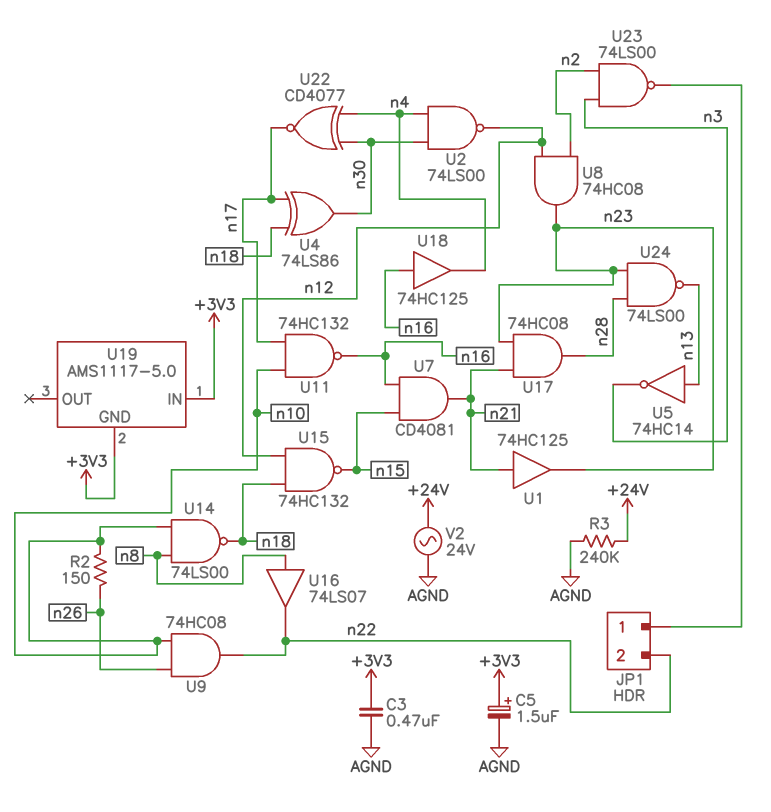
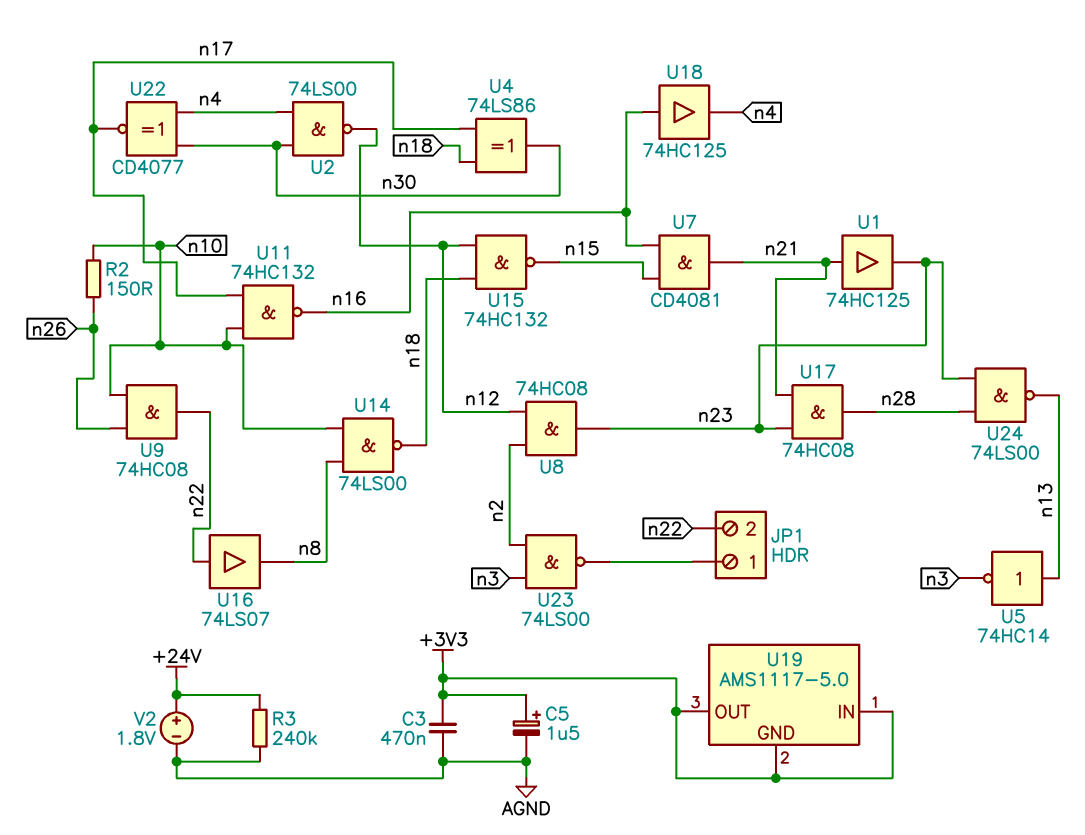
U16: buffer 74LS07 (in n8, out n22) -> buffer 74LS07 (in n22, out n8)
U19 pin OUT: none -> +3V3
V2: AC 24V (+24V, AGND) -> 1.8V (plus +24V, minus AGND)

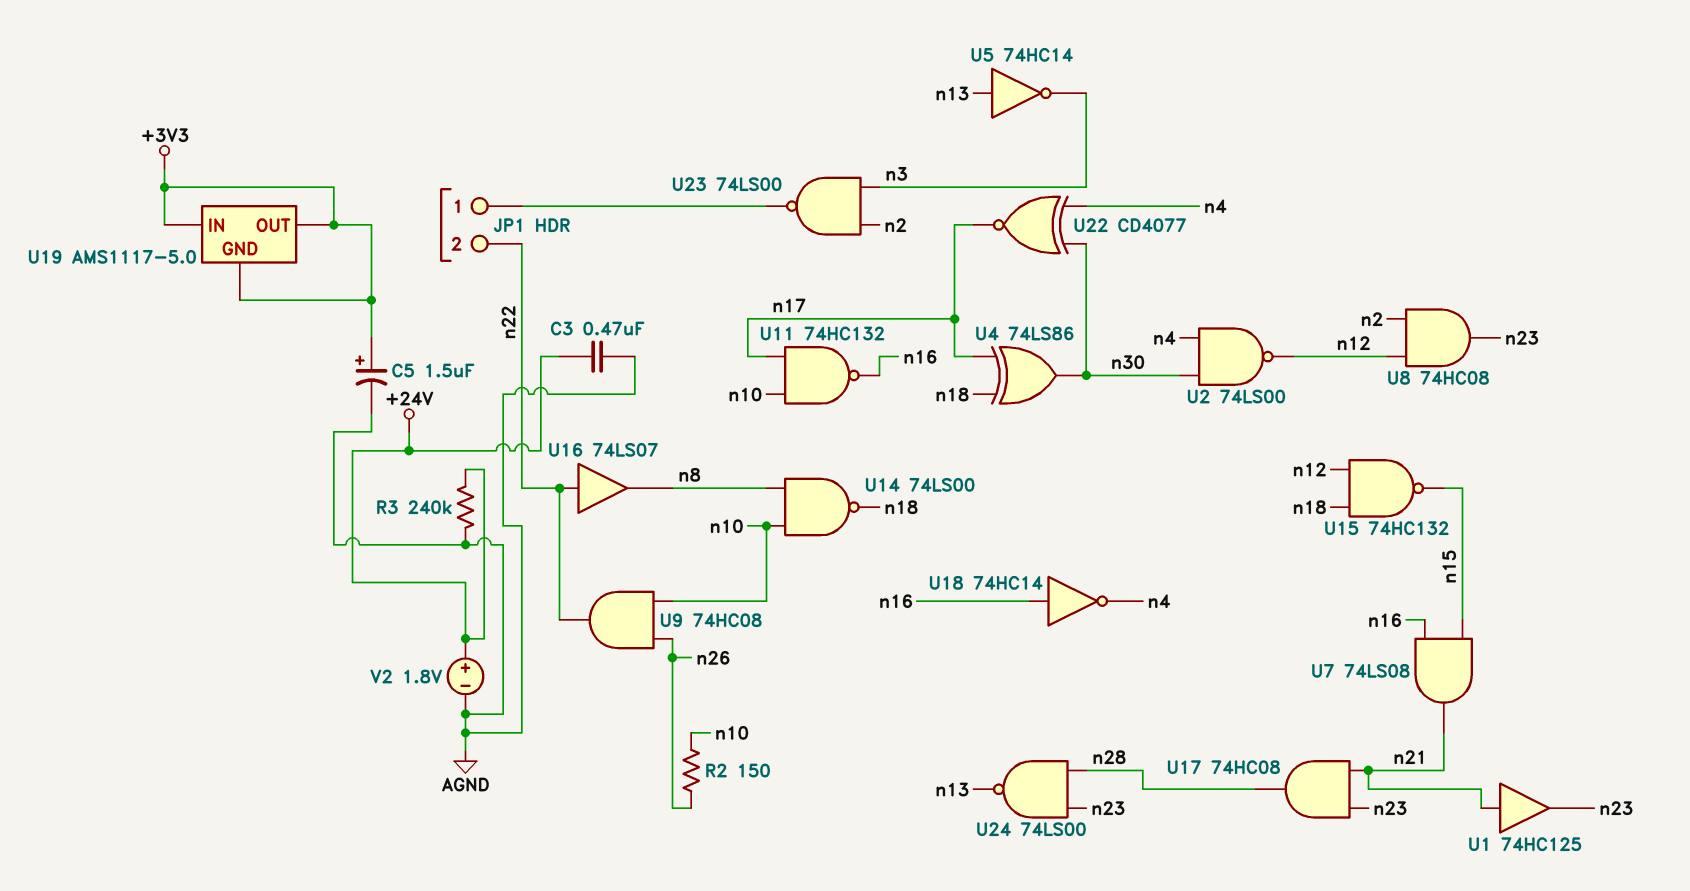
C3: 470nF (+3V3, AGND) -> 470nF (+24V, AGND)
U7: AND CD4081 (in n15, in n16, out n21) -> AND 74LS08 (in n15, in n16, out n21)
U18: buffer 74HC125 (in n16, out n4) -> NOT 74HC14 (in n16, out n4)

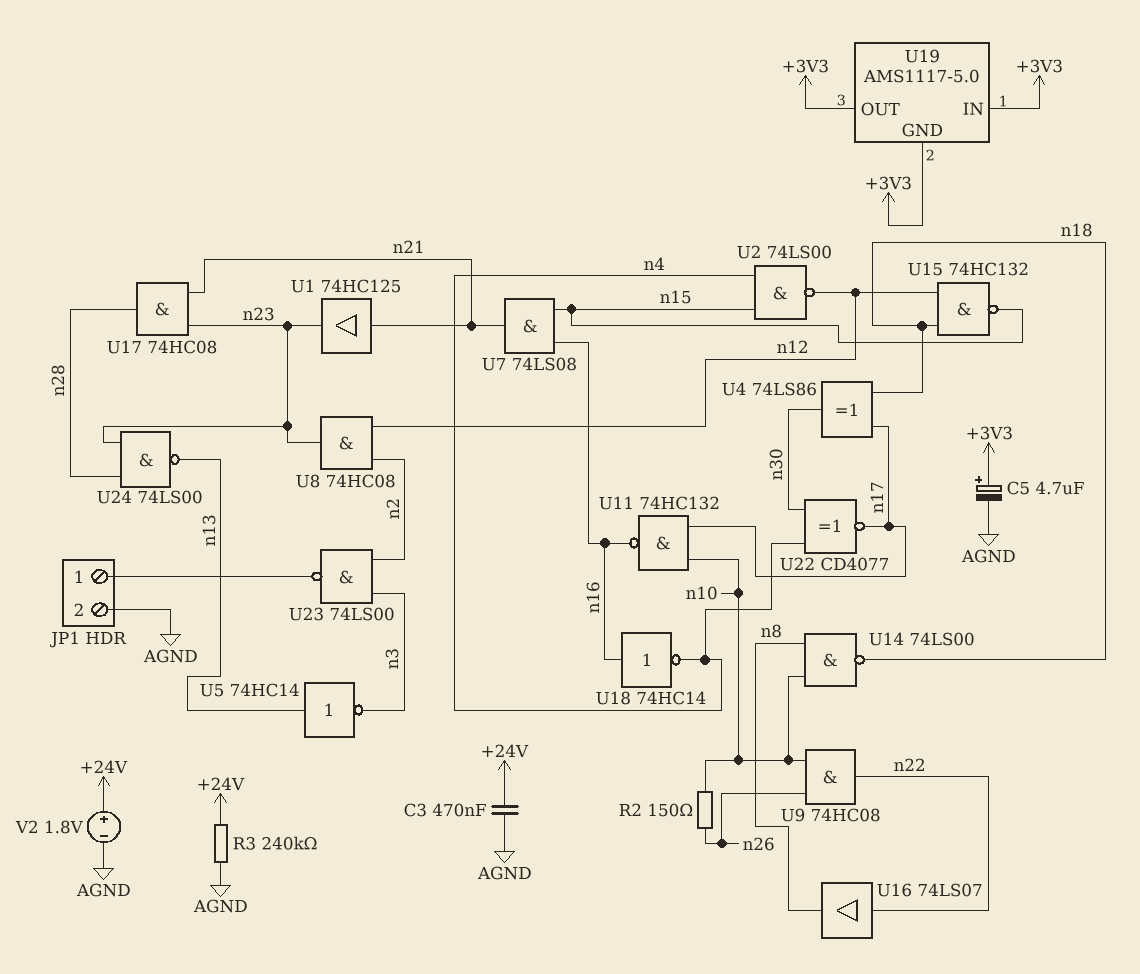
C5: 1.5uF (plus +3V3, minus AGND) -> 4.7uF (plus +3V3, minus AGND)
JP1 pin 2: n22 -> AGND
U2: NAND 74LS00 (in n4, in n30, out n12) -> NAND 74LS00 (in n4, in n15, out n12)

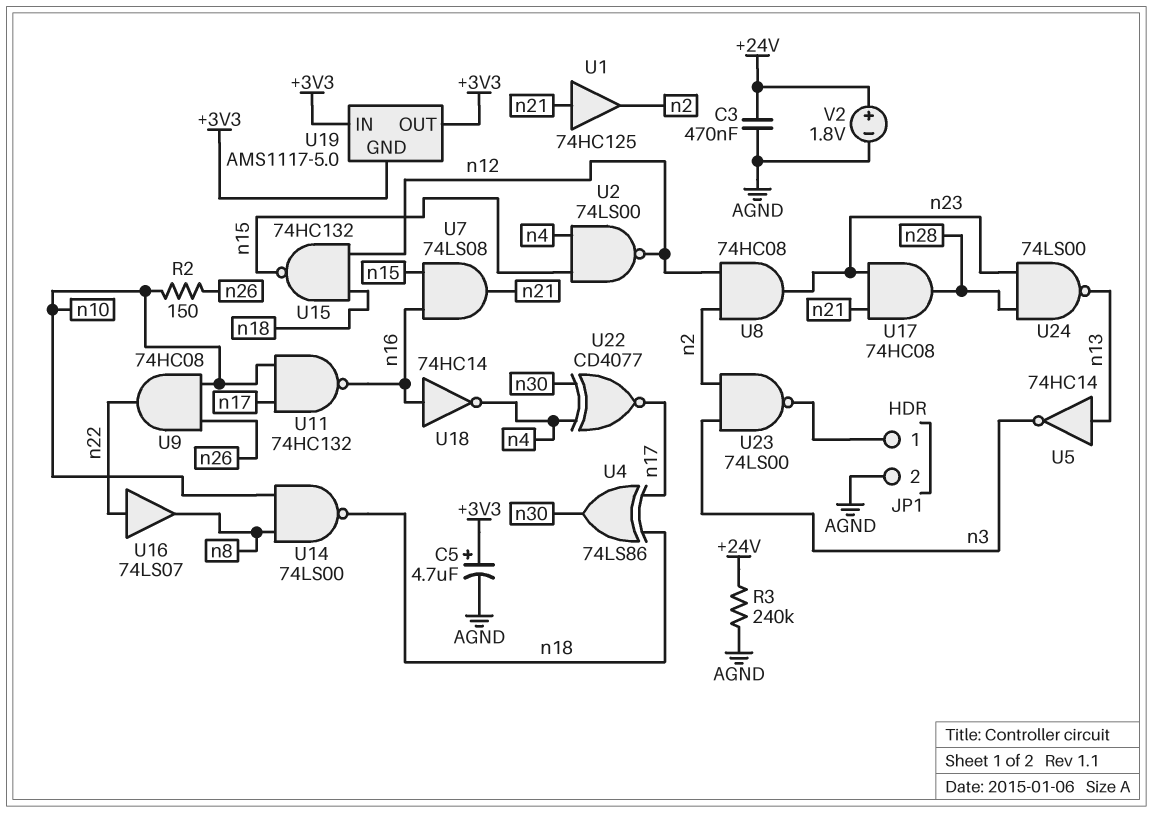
U1: buffer 74HC125 (in n21, out n23) -> buffer 74HC125 (in n21, out n2)

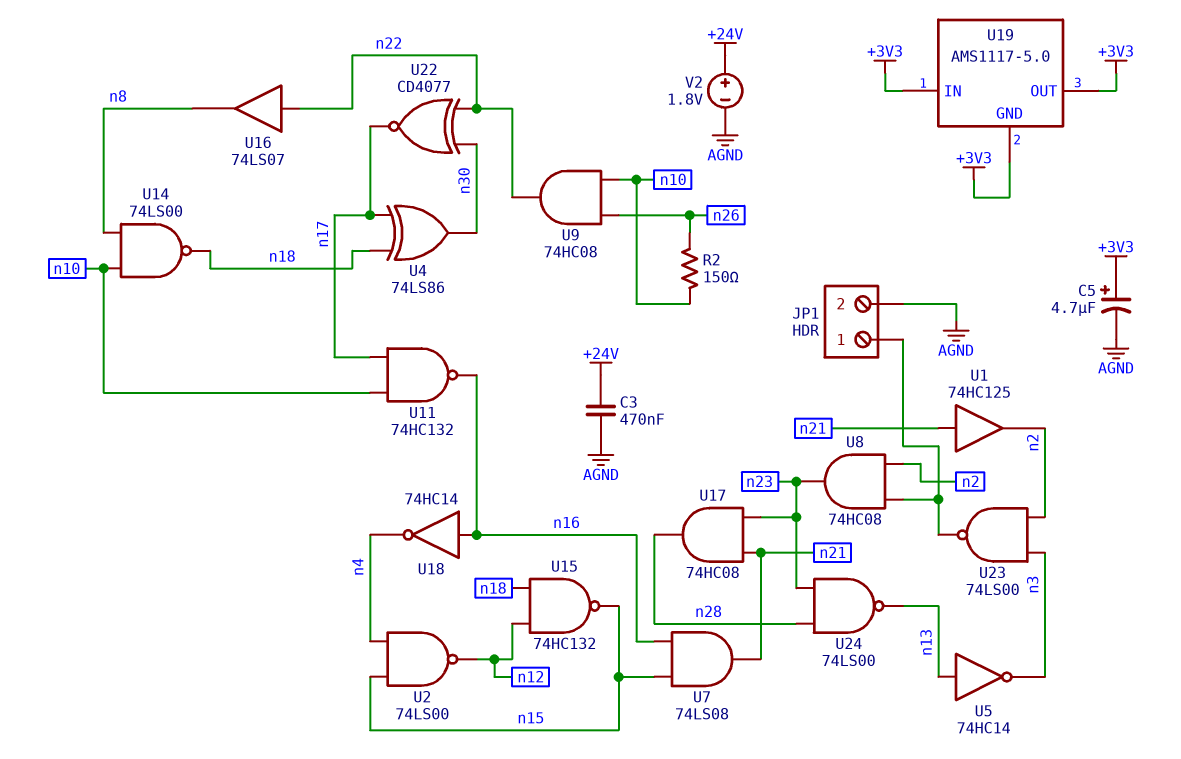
R3: 240k (+24V, AGND) -> none
U8: AND 74HC08 (in n2, in n12, out n23) -> AND 74HC08 (in JP1/1, in n2, out n23)
U22: XNOR CD4077 (in n4, in n30, out n17) -> XNOR CD4077 (in n22, in n30, out n17)

